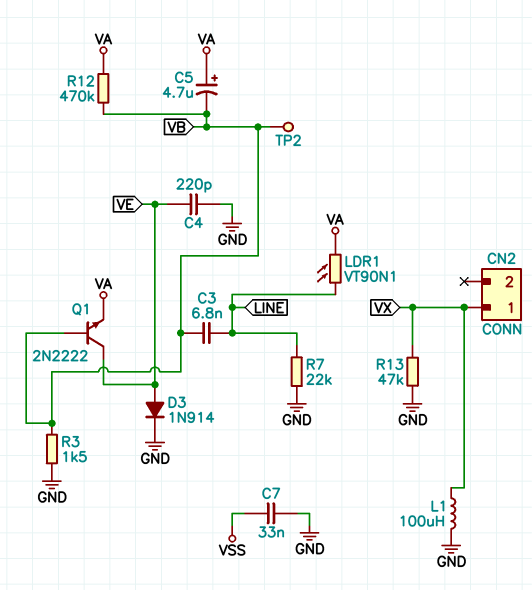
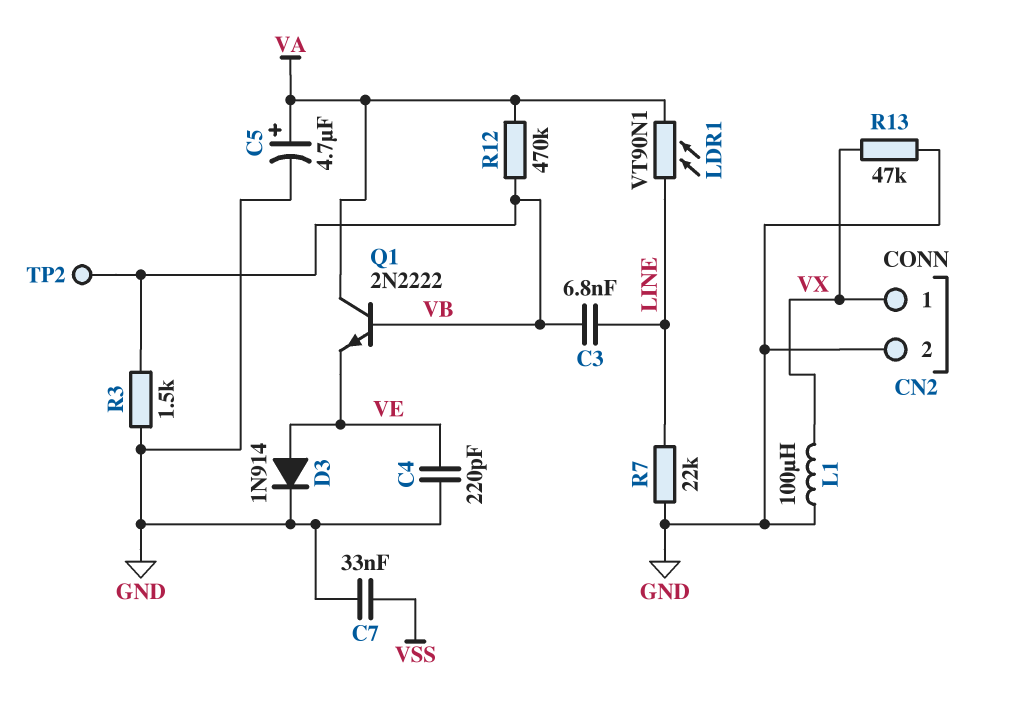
C5: 4.7uF (plus VA, minus VB) -> 4.7uF (plus VA, minus GND)
CN2 pin 2: none -> GND
Q1: NPN 2N2222 (B VB, C VE, E VA) -> NPN 2N2222 (B VB, C VA, E VE)

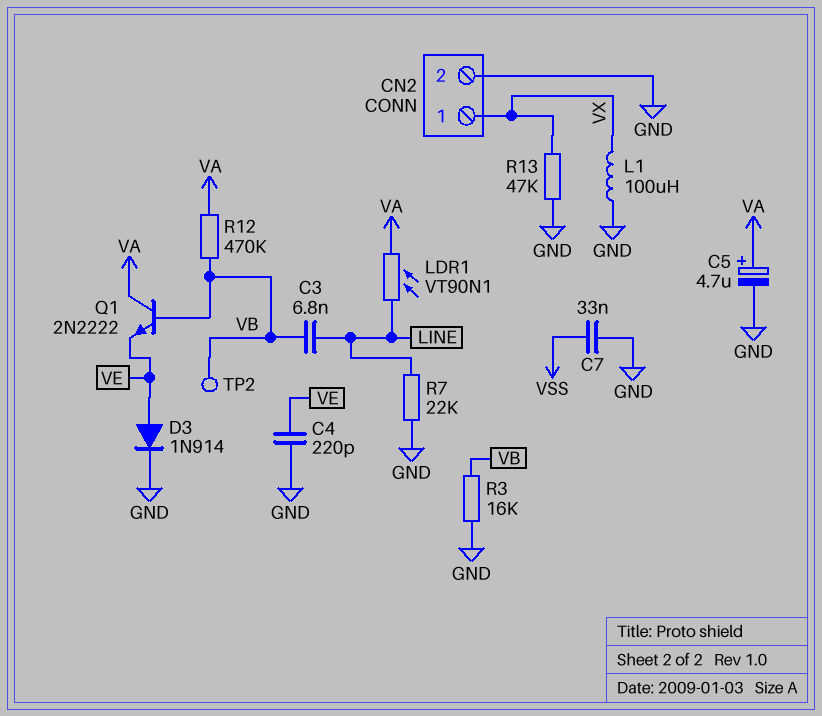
R3: 1.5k (GND, VB) -> 16k (GND, VB)

